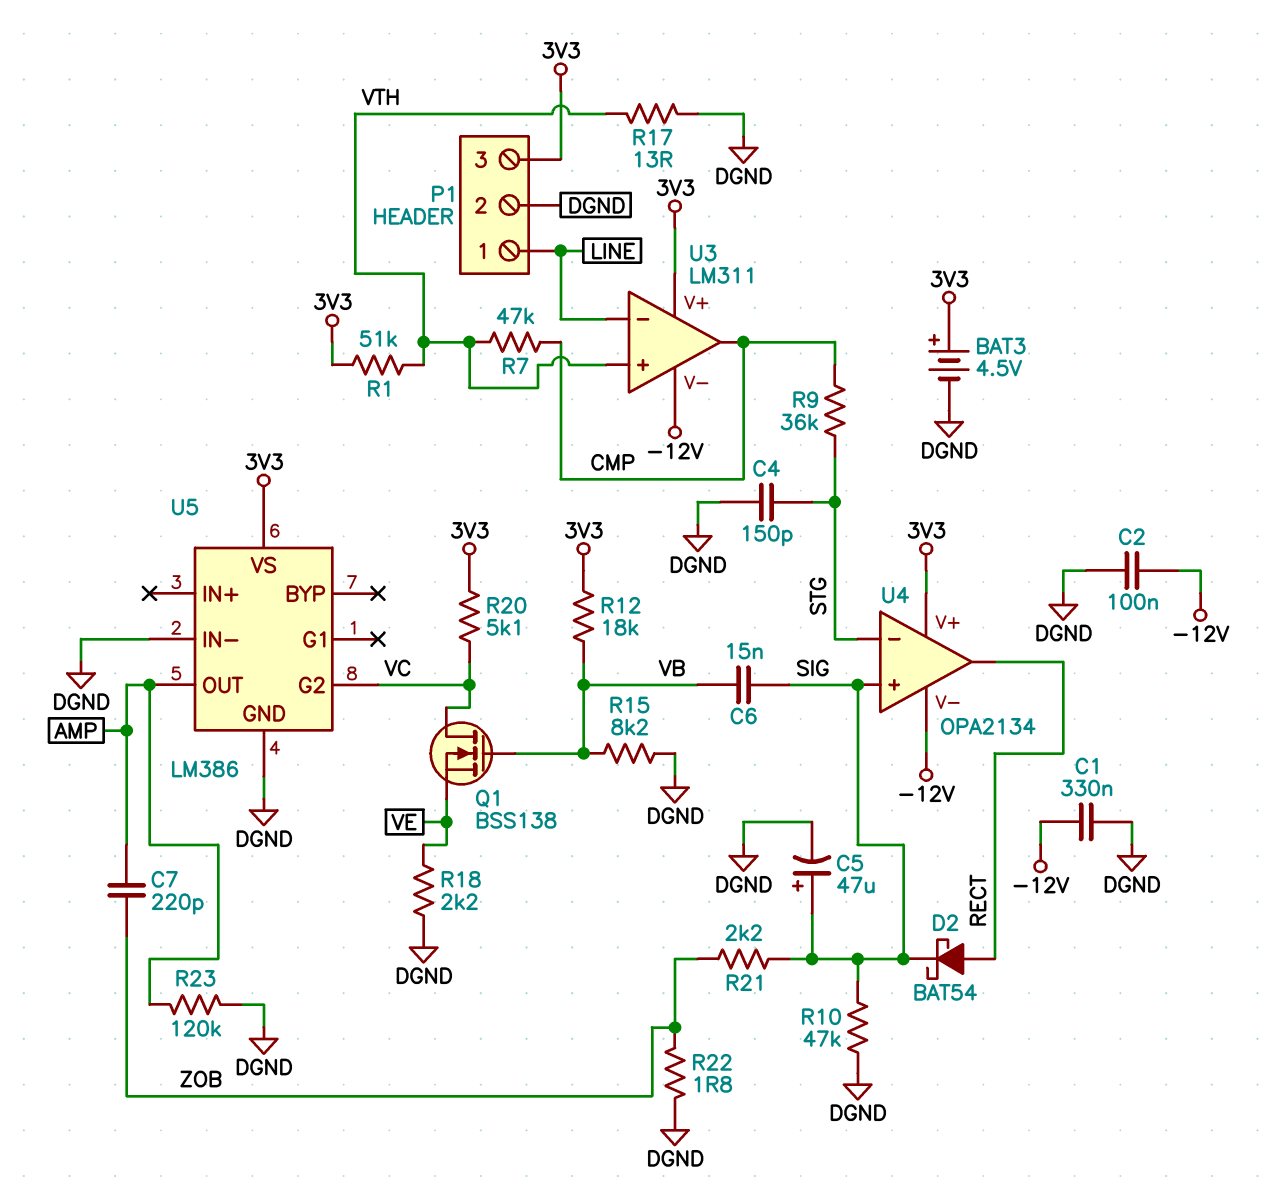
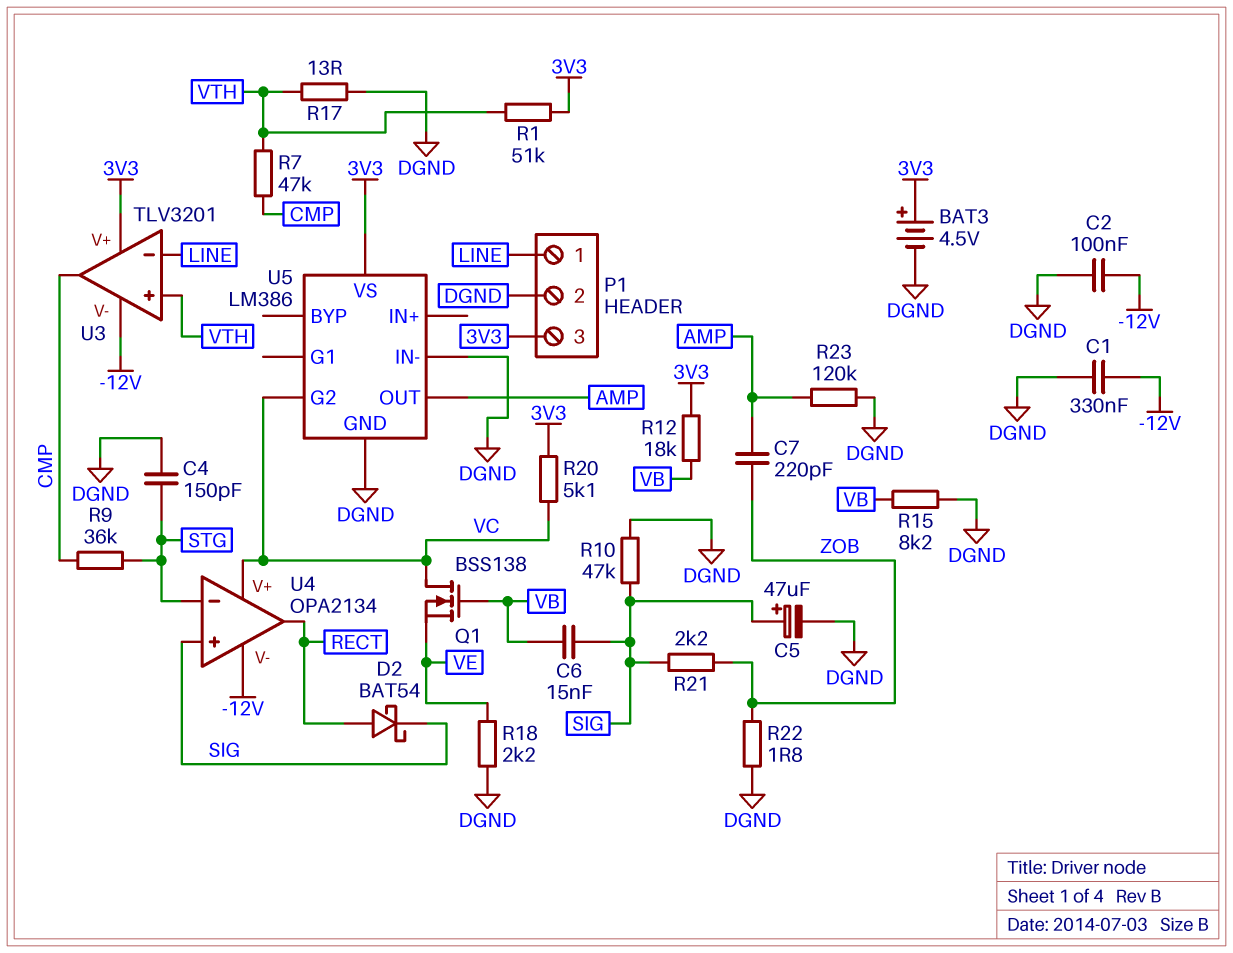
U3: LM311 -> TLV3201
U4 pin V+: 3V3 -> VC

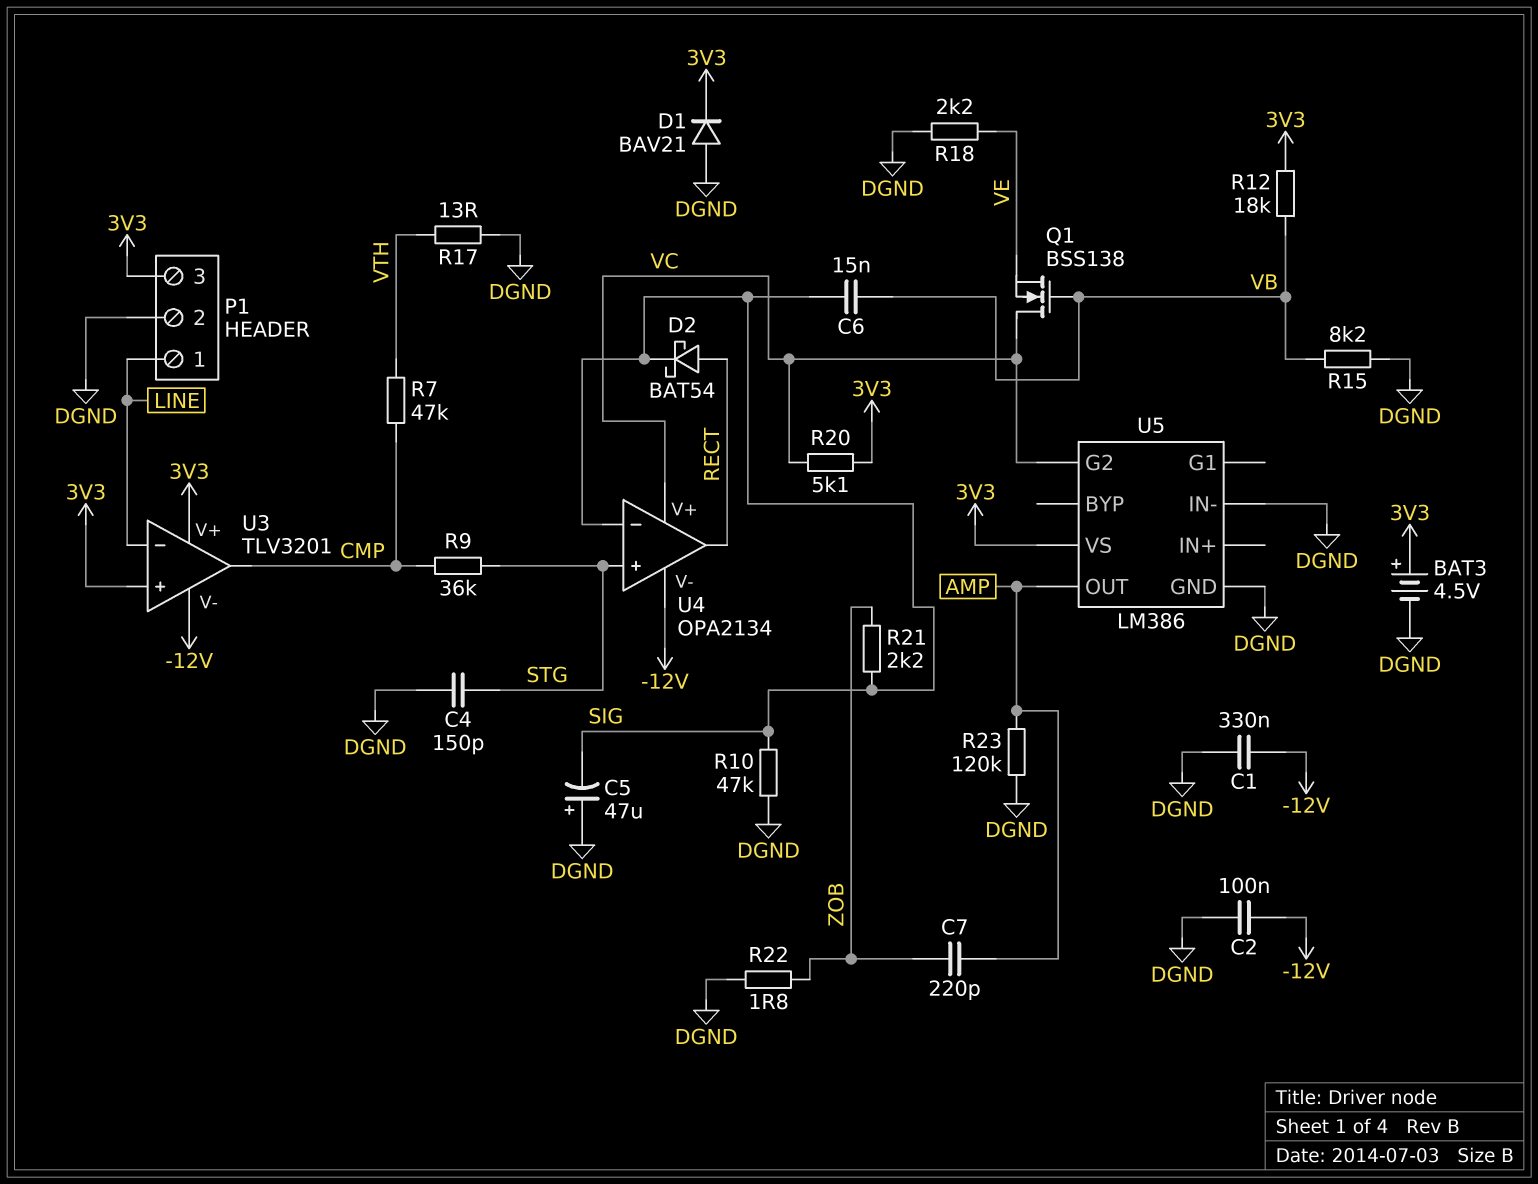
C5: 47uF (plus SIG, minus DGND) -> 47uF (plus DGND, minus SIG)
D1: none -> diode BAV21 (A DGND, K 3V3)
R1: 51k (3V3, VTH) -> none
U3 pin in+: VTH -> 3V3
U4 pin in+: SIG -> STG
U4 pin in-: STG -> SIG

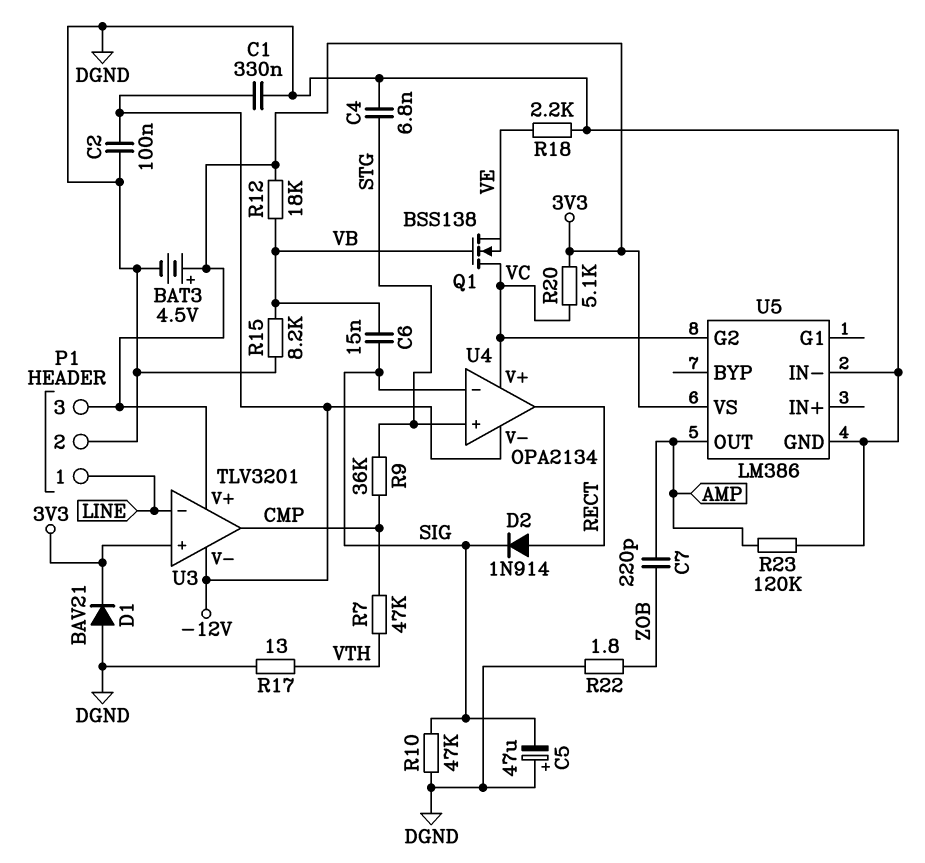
C4: 150pF (DGND, STG) -> 6.8nF (DGND, STG)
D2: schottky BAT54 (A RECT, K SIG) -> diode 1N914 (A RECT, K SIG)
R21: 2.2k (SIG, ZOB) -> none

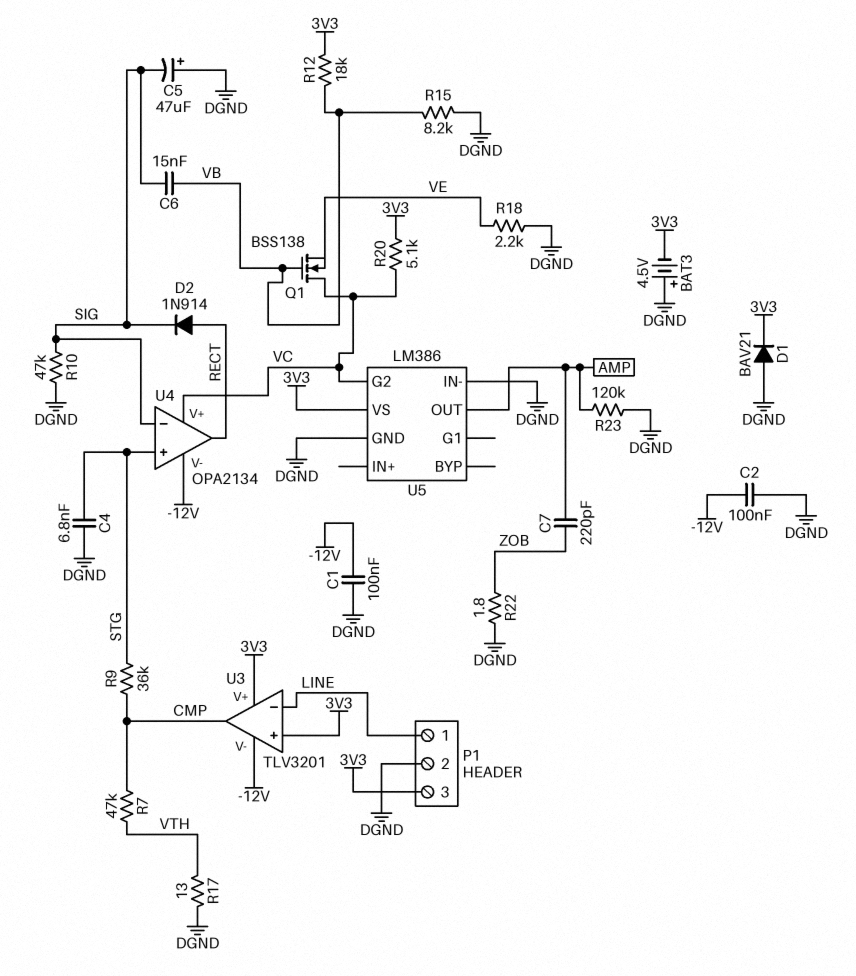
BAT3: 4.5V (plus 3V3, minus DGND) -> 4.5V (plus DGND, minus 3V3)
C1: 330nF (-12V, DGND) -> 100nF (-12V, DGND)

